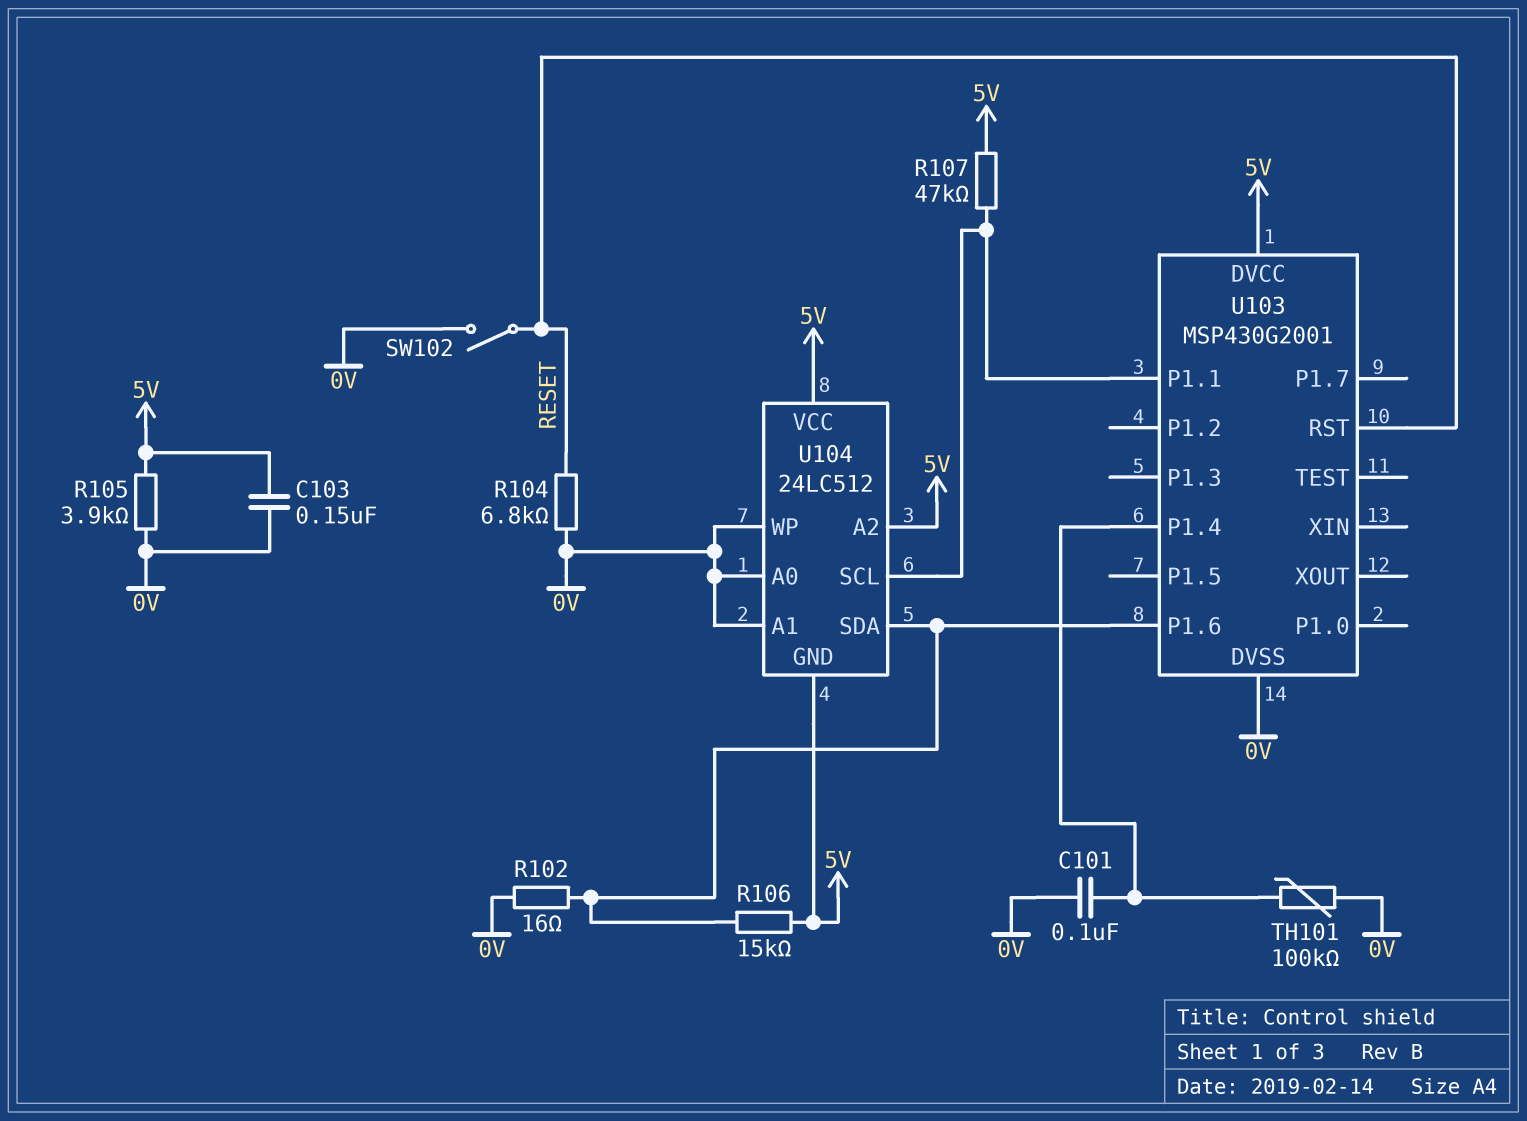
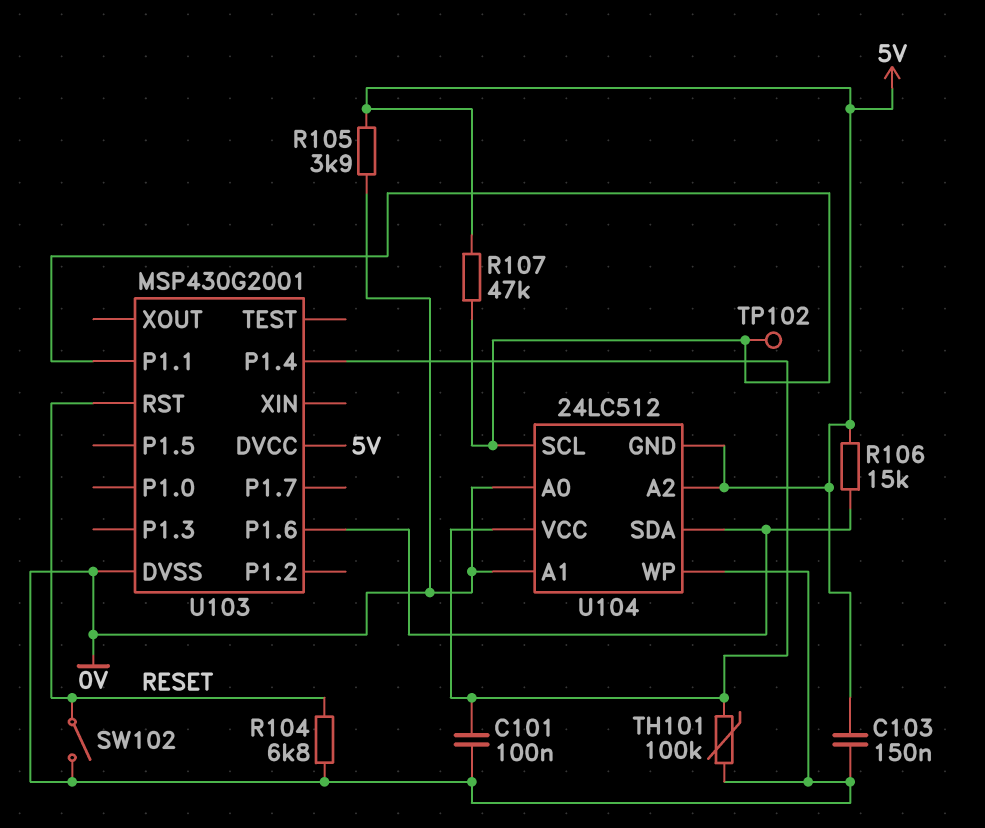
R102: 16 (0V, U103/P1.6) -> none
TP102: none -> test point (U103/P1.1)
U104 pin VCC: 5V -> U103/P1.4

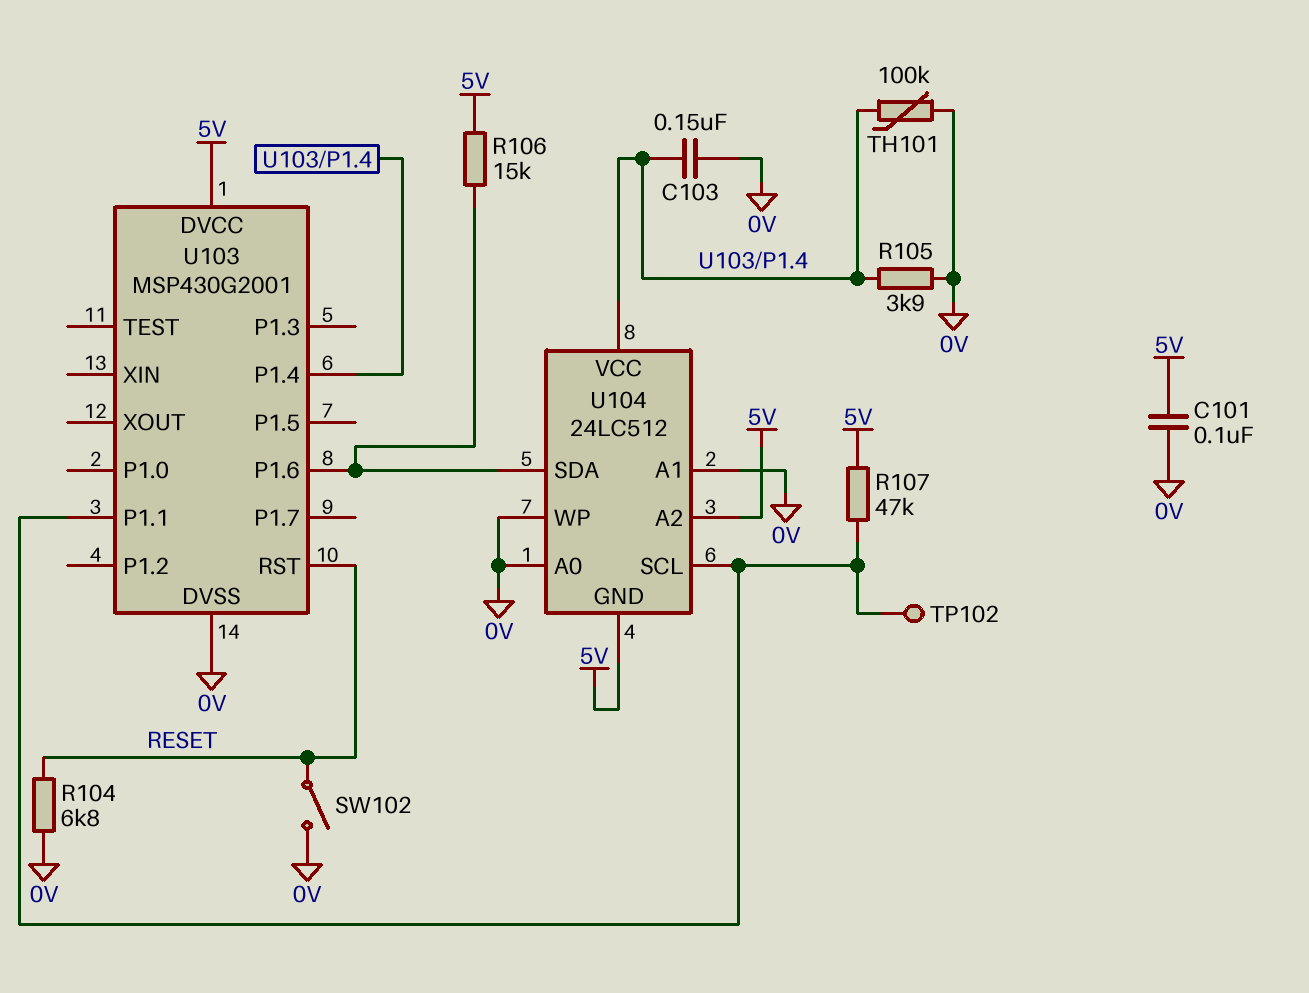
C101: 100nF (0V, U103/P1.4) -> 100nF (0V, 5V)
C103: 150nF (0V, 5V) -> 150nF (0V, U103/P1.4)
R105: 3.9k (0V, 5V) -> 3.9k (0V, U103/P1.4)

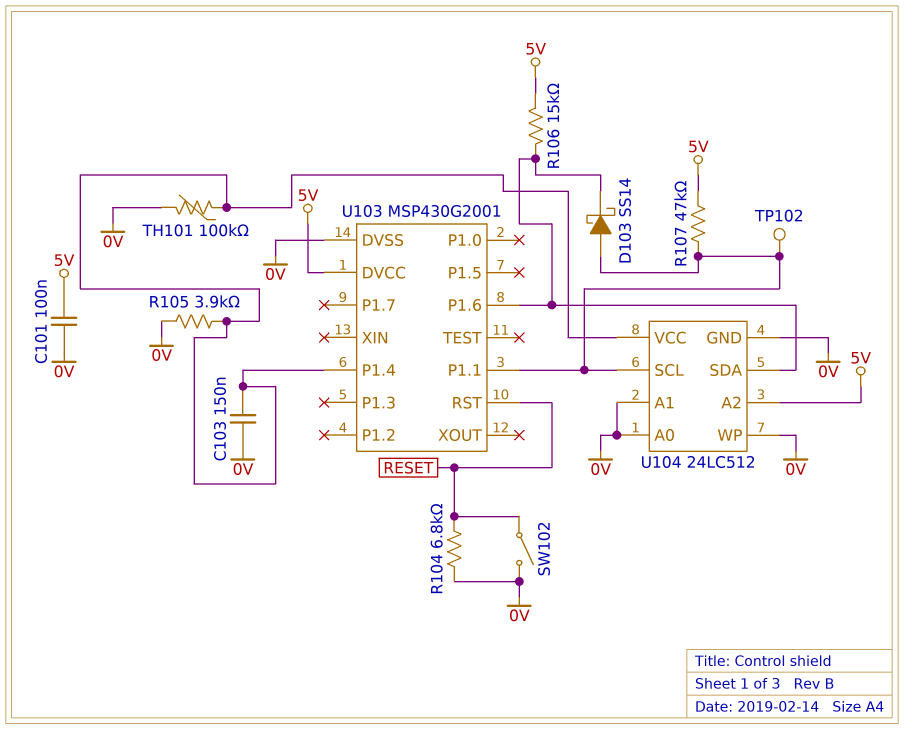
D103: none -> schottky SS14 (A U103/P1.1, K U103/P1.6)
U104 pin GND: 5V -> 0V

